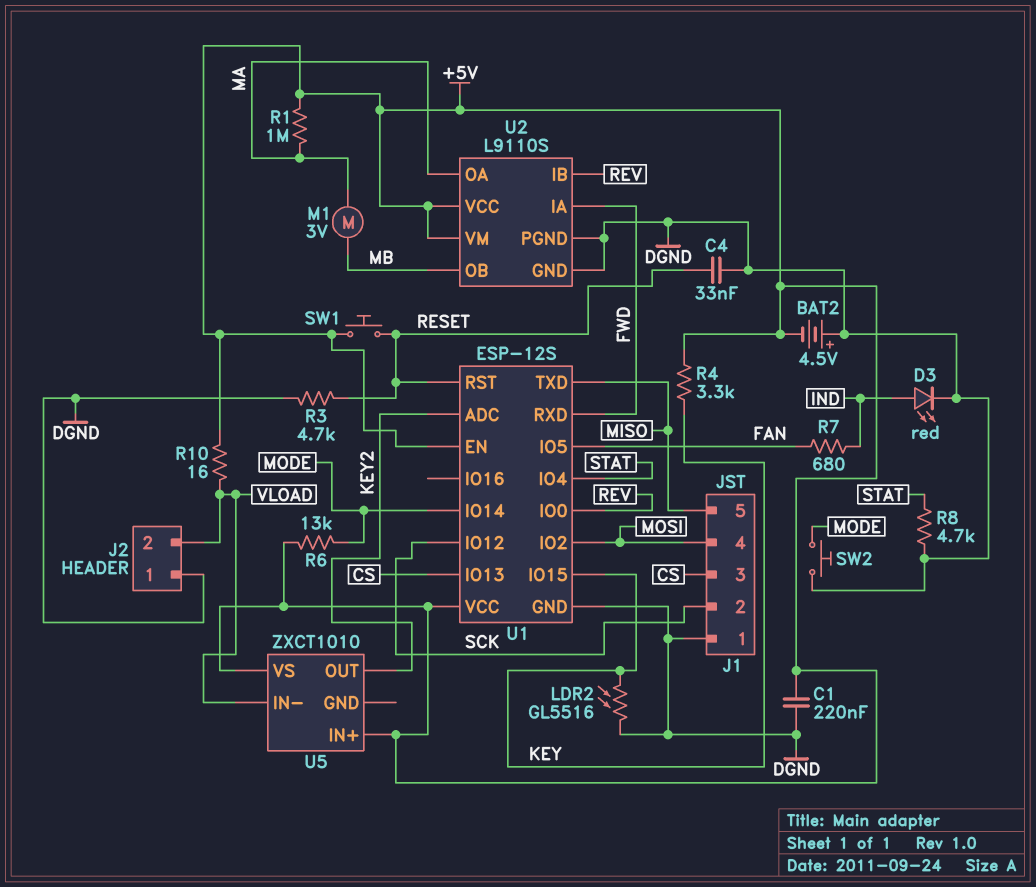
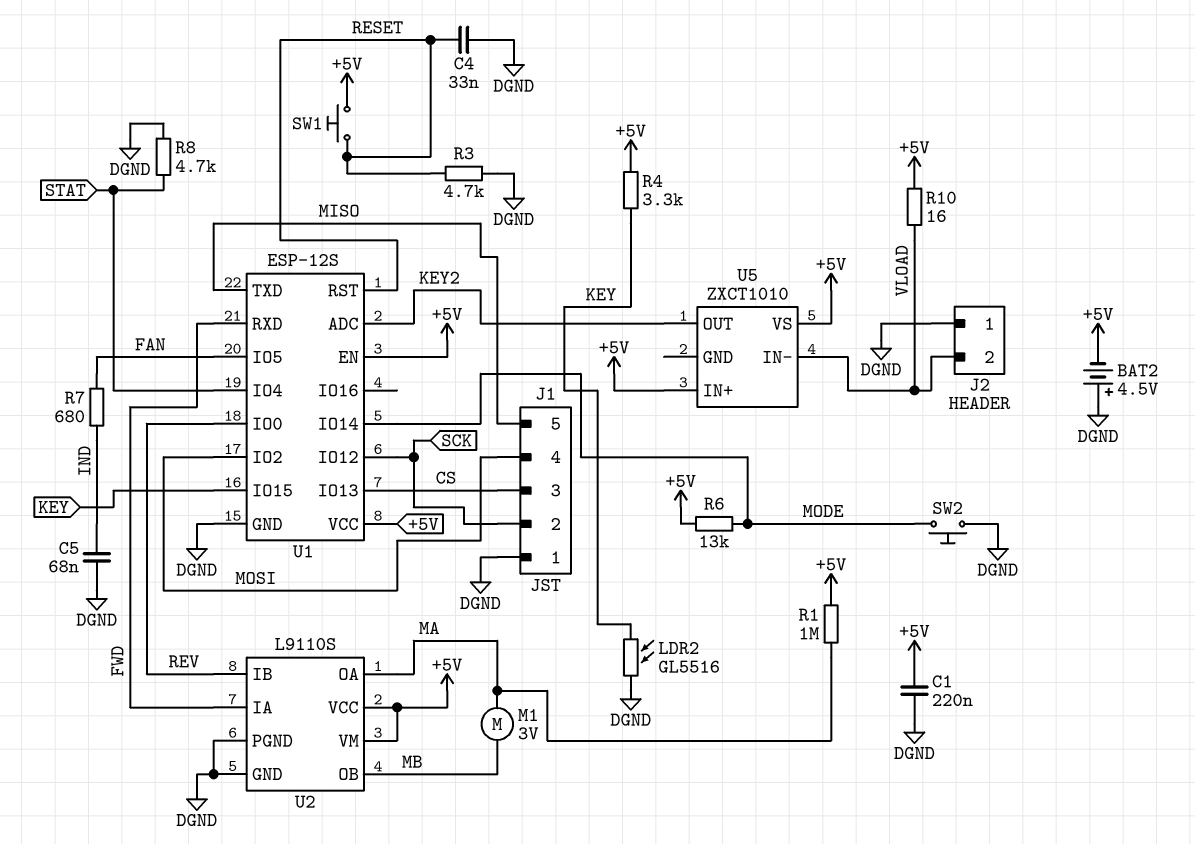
C5: none -> 68nF (DGND, IND)
D3: LED red (A IND, K DGND) -> none

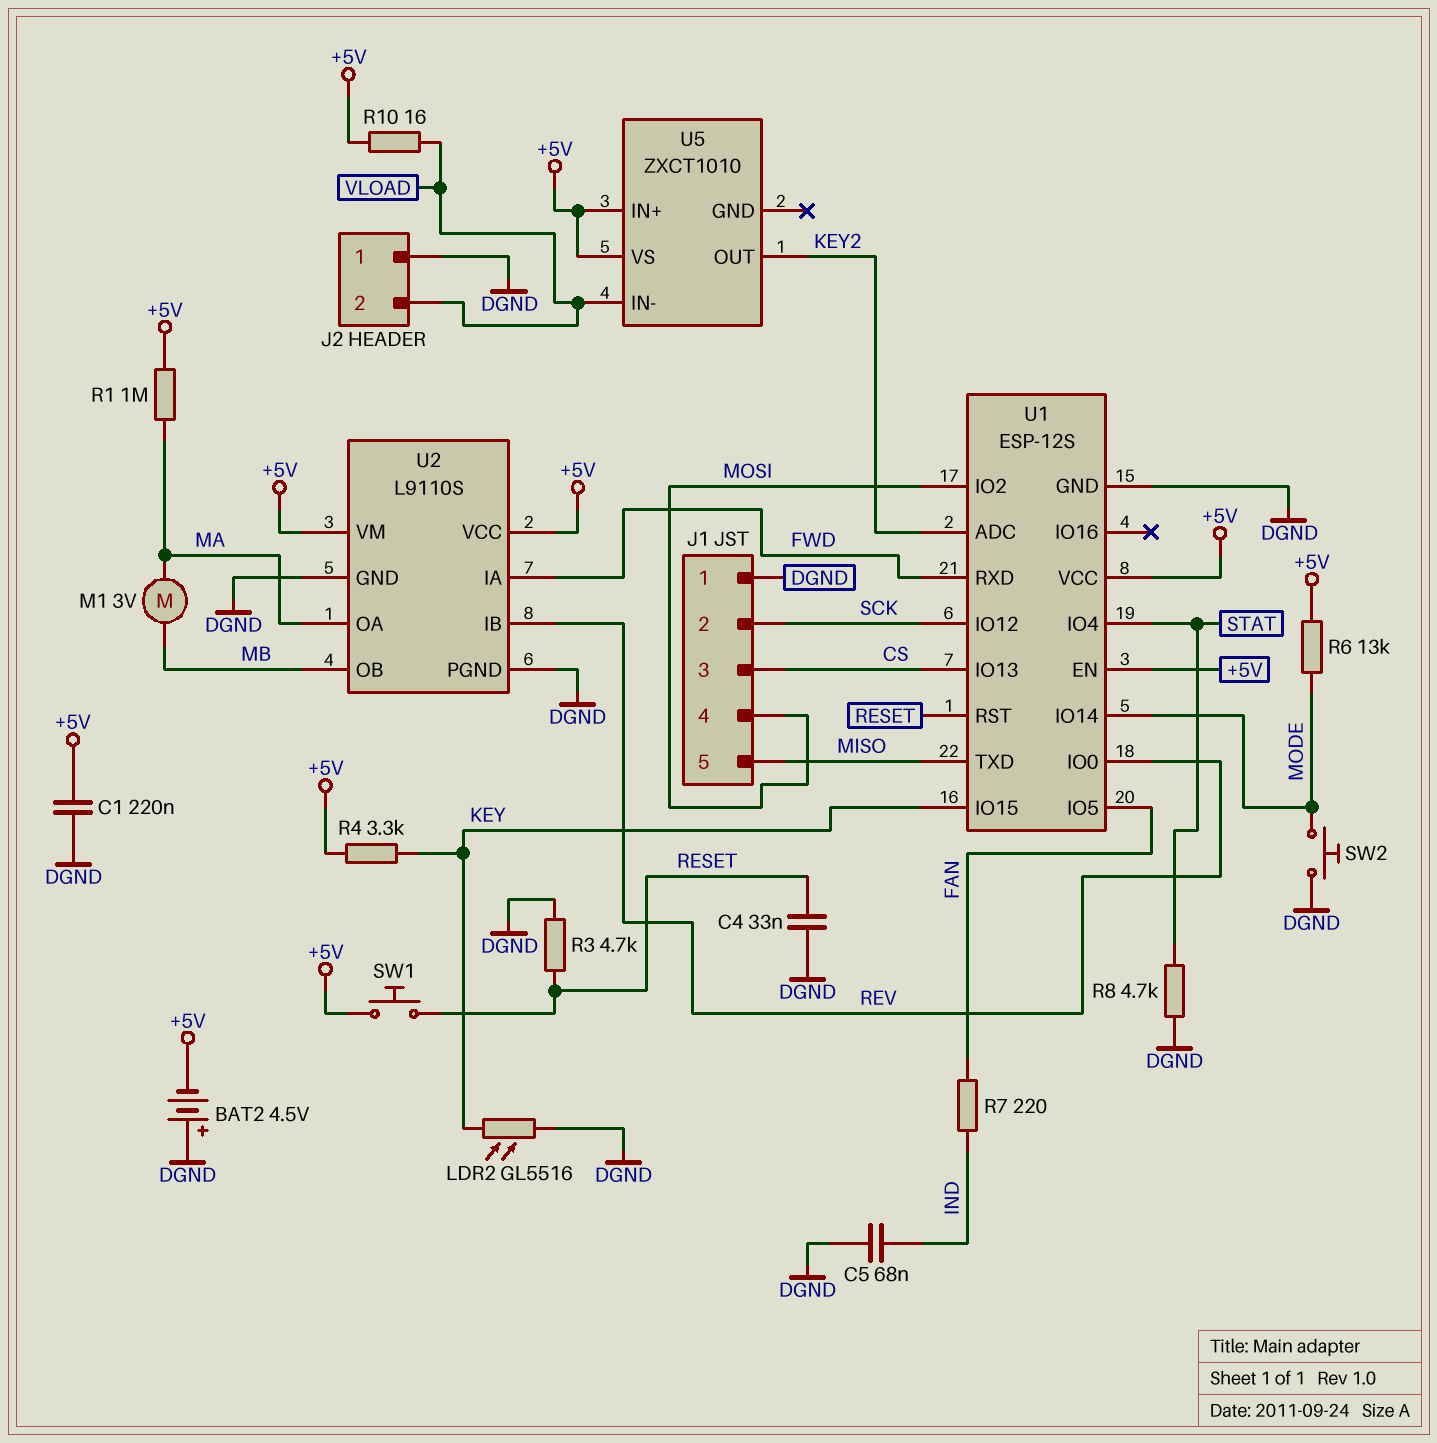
R7: 680 (FAN, IND) -> 220 (FAN, IND)

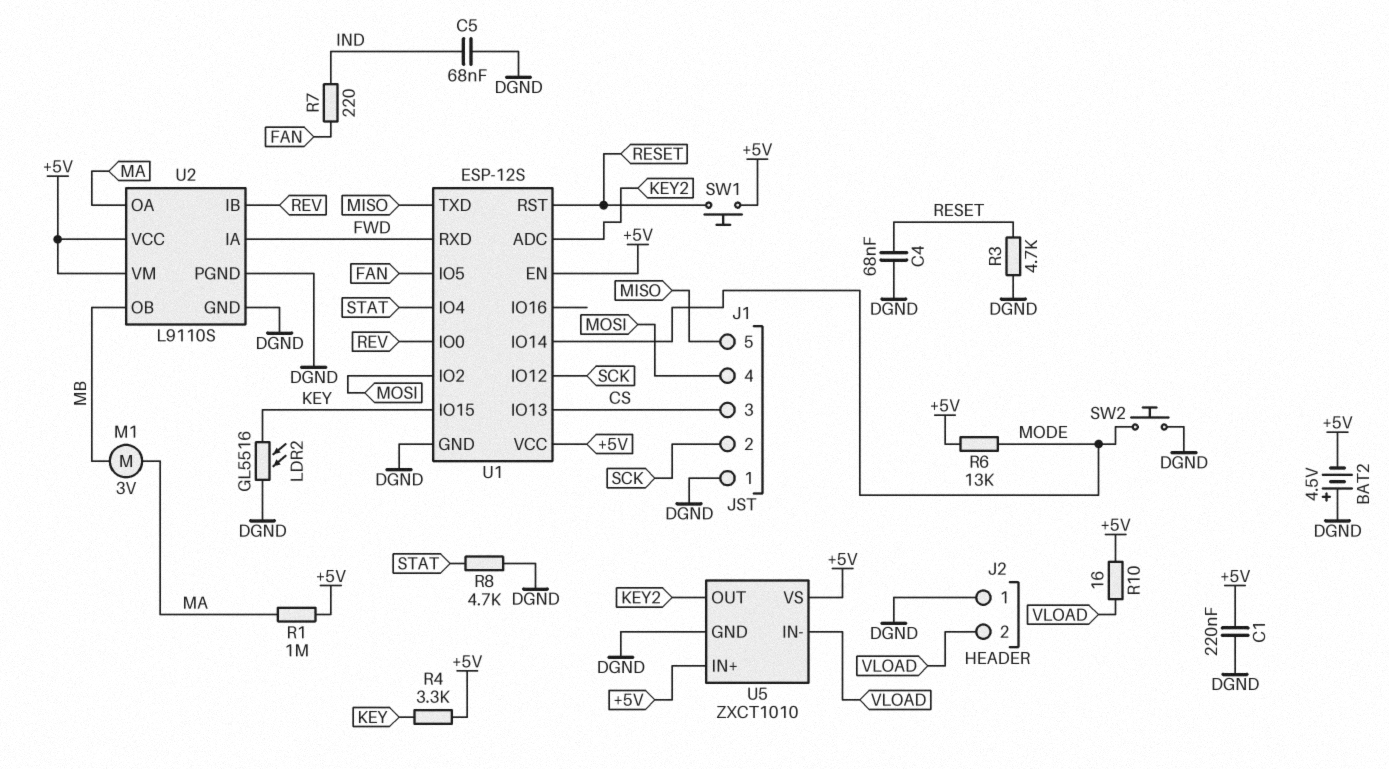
C4: 33nF (DGND, RESET) -> 68nF (DGND, RESET)
U5 pin GND: none -> DGND

